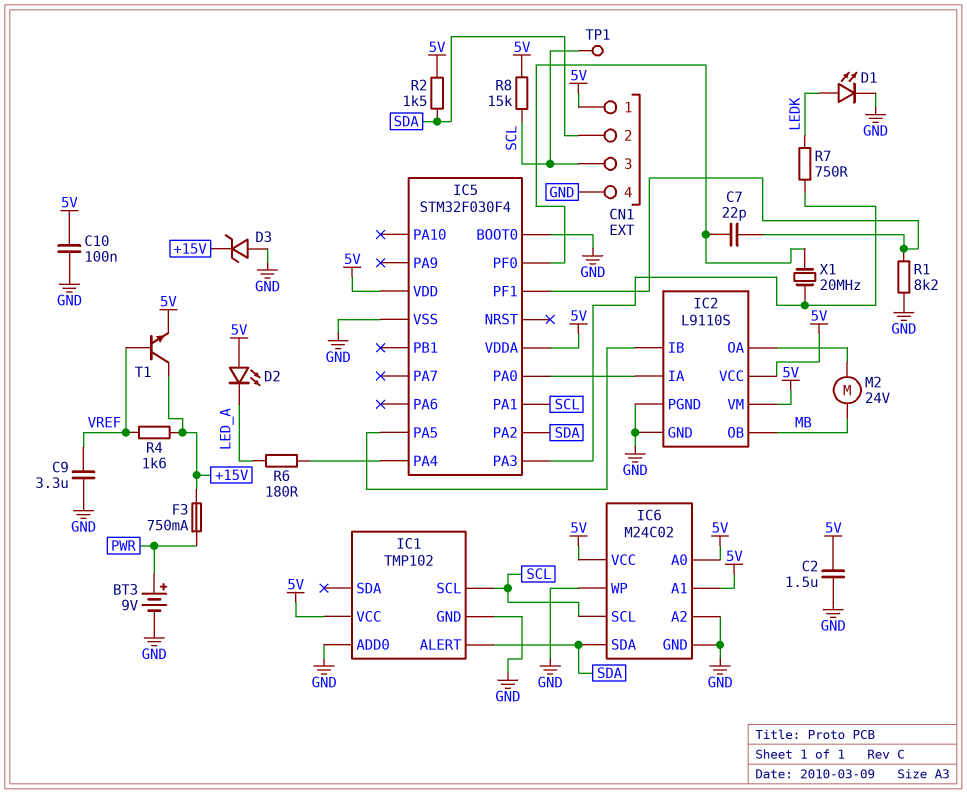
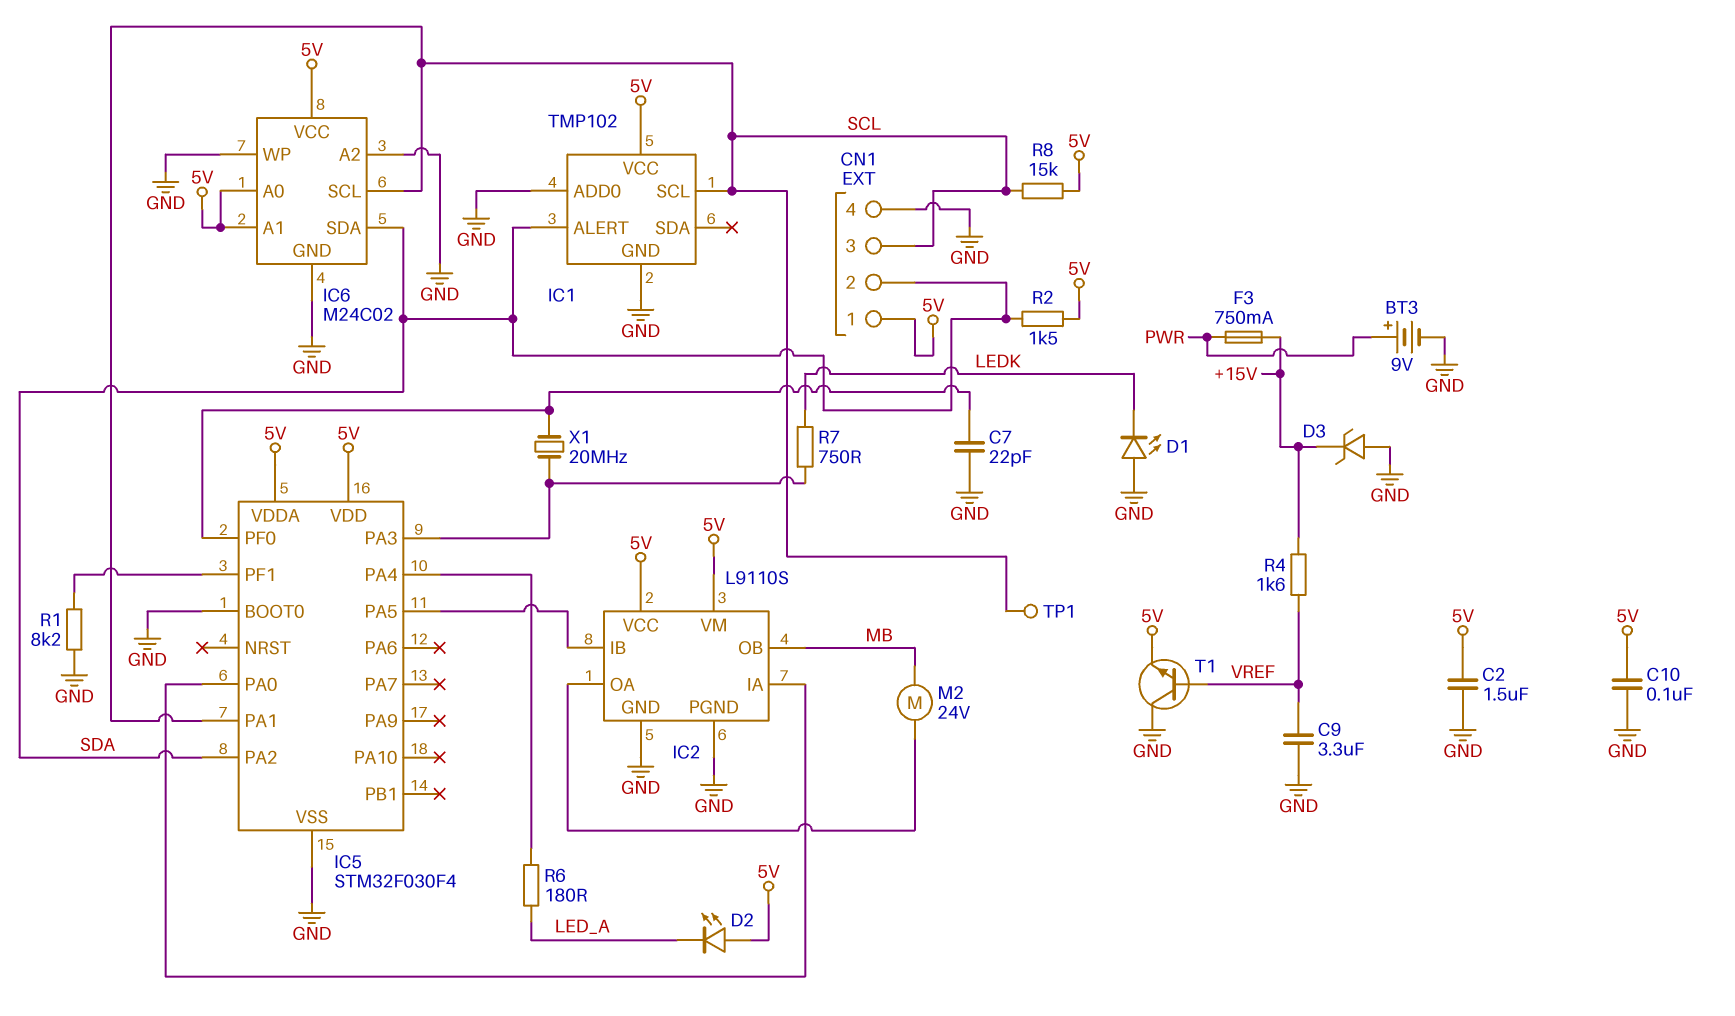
C7: 22pF (IC5/PF0, IC5/PF1) -> 22pF (GND, IC5/PF0)
D1: LED (A LEDK, K GND) -> LED (A GND, K LEDK)
T1: NPN (B VREF, C +15V, E 5V) -> NPN (B VREF, C GND, E 5V)

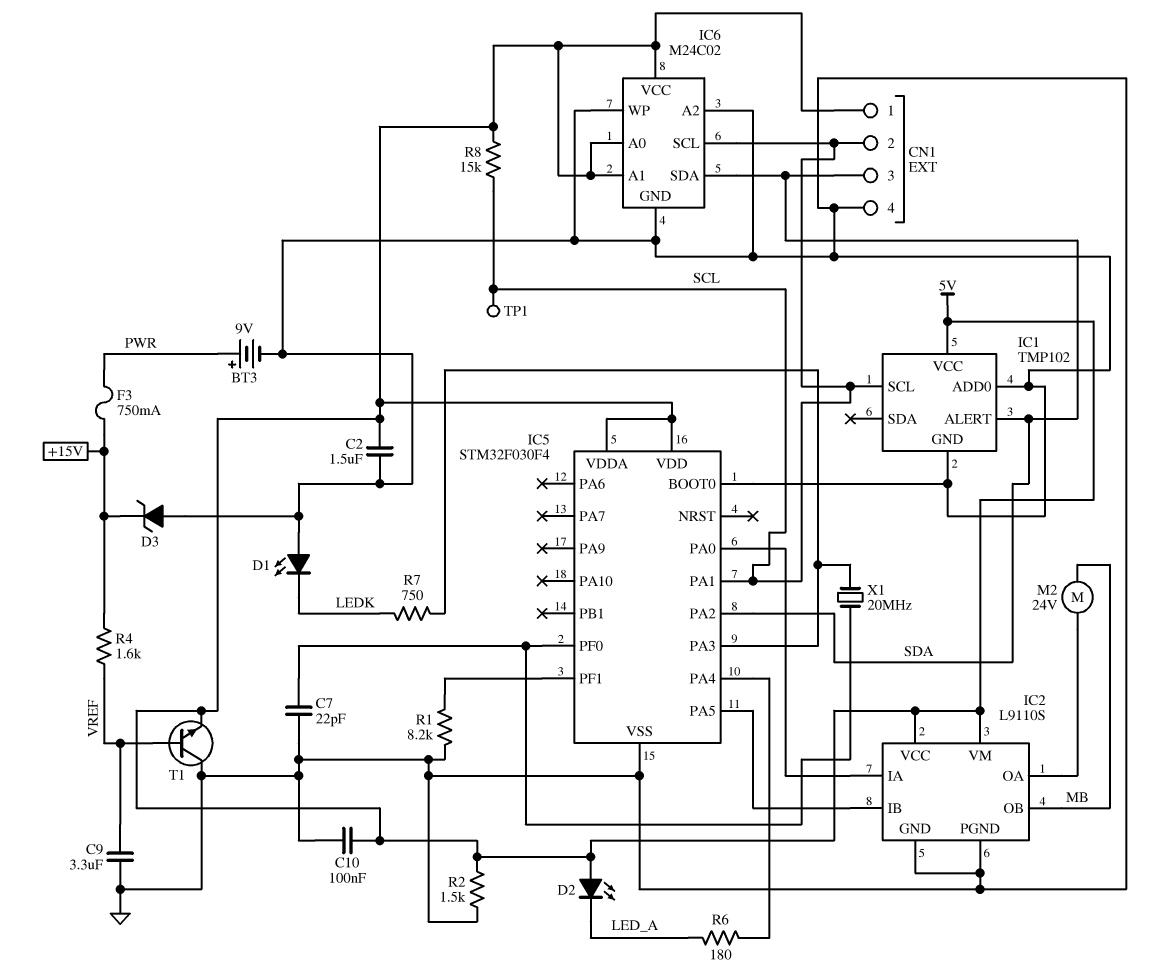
CN1 pin 2: SDA -> SCL
CN1 pin 3: SCL -> SDA
R2: 1.5k (5V, SDA) -> 1.5k (5V, GND)

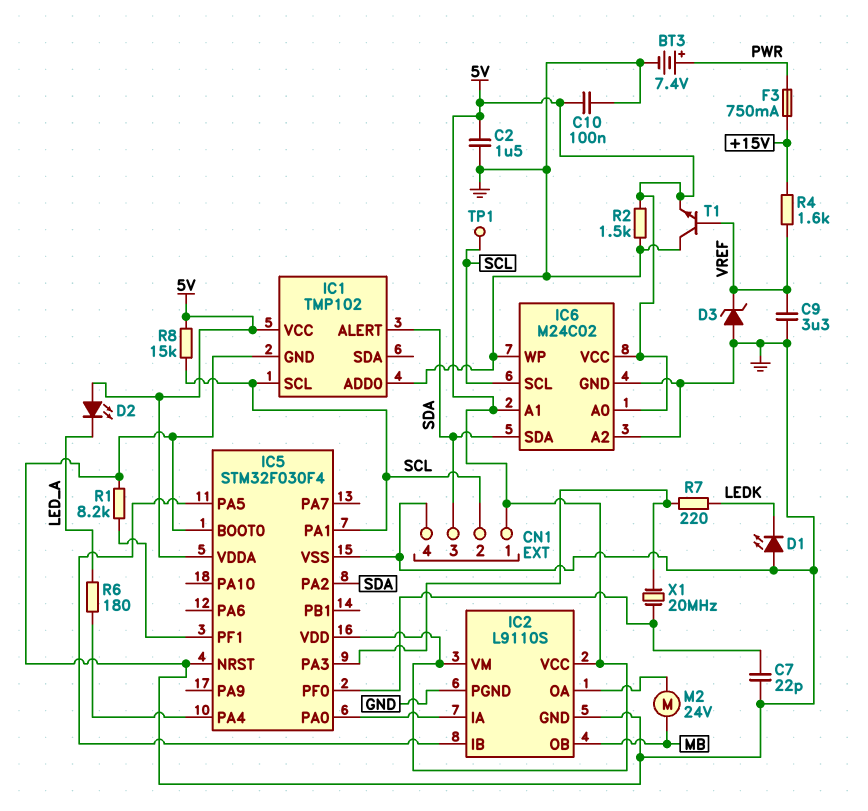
BT3: 9V (plus PWR, minus GND) -> 7.4V (plus PWR, minus GND)
D3: zener (A GND, K +15V) -> zener (A GND, K VREF)
IC5 pin NRST: none -> GND
R7: 750 (IC5/PA3, LEDK) -> 220 (IC5/PA3, LEDK)

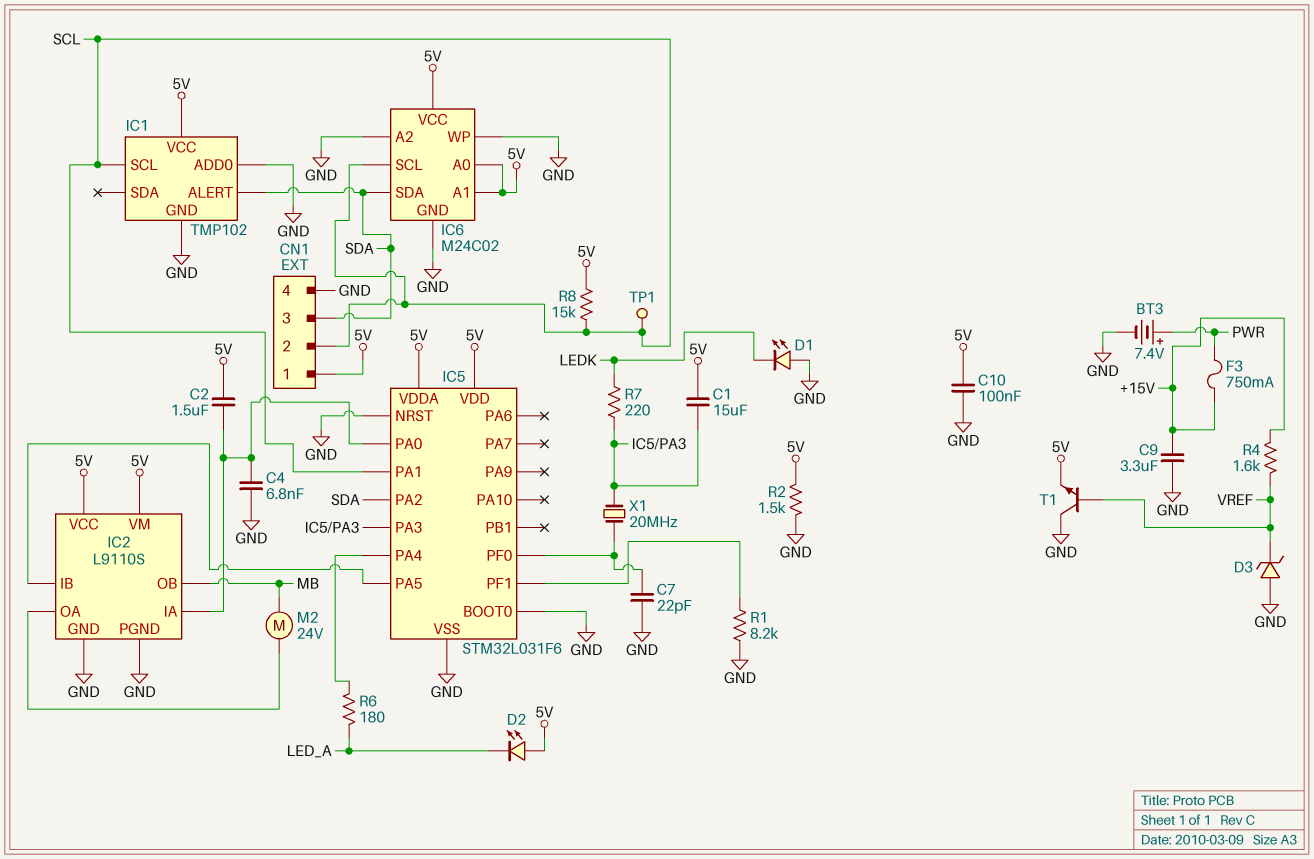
C1: none -> 15uF (5V, IC5/PA3)
C2: 1.5uF (5V, GND) -> 1.5uF (5V, IC2/IA)
C4: none -> 6.8nF (GND, IC2/IA)
C9: 3.3uF (GND, VREF) -> 3.3uF (+15V, GND)
IC5: STM32F030F4 -> STM32L031F6

